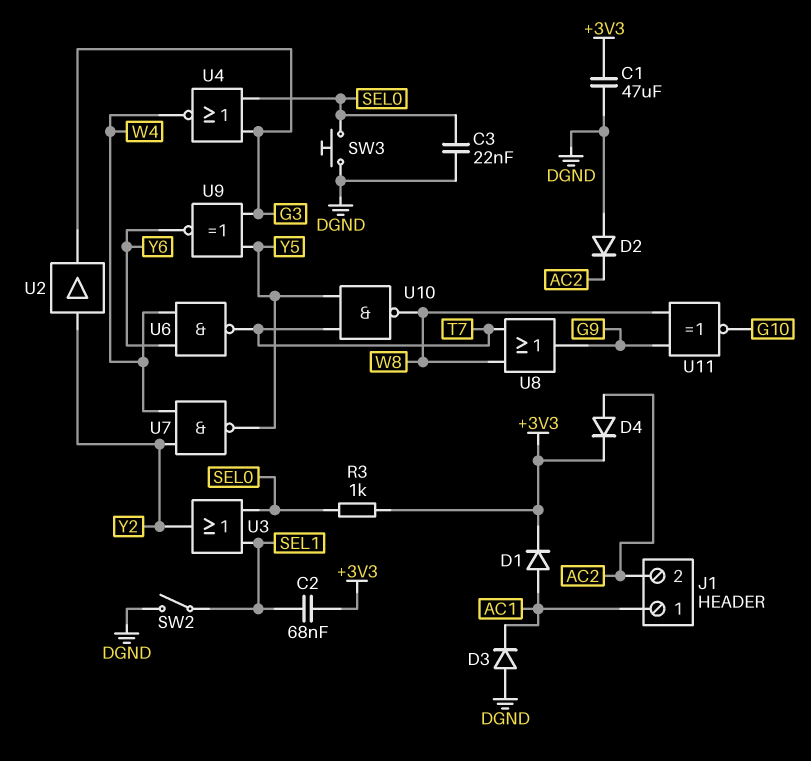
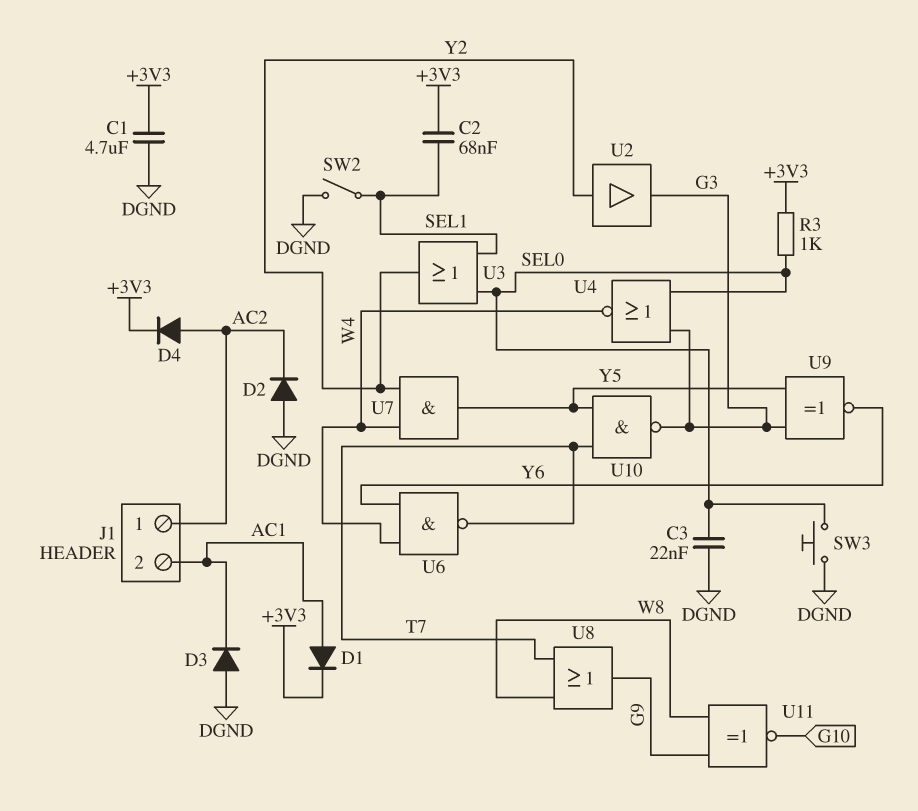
C1: 47uF (+3V3, DGND) -> 4.7uF (+3V3, DGND)
J1 pin 1: AC1 -> AC2
J1 pin 2: AC2 -> AC1
U7: NAND (in W4, in Y2, out Y5) -> AND (in W4, in Y2, out Y5)
U10: NAND (in T7, in Y5, out W8) -> NAND (in T7, in Y5, out G3)

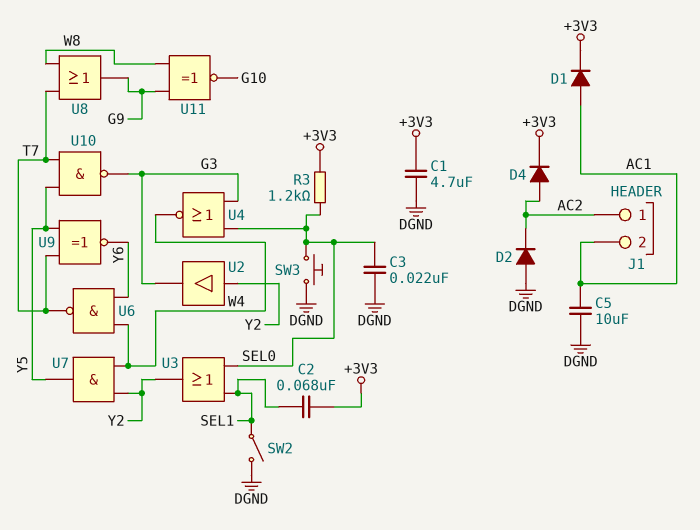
C5: none -> 10uF (AC1, DGND)
D3: diode (A DGND, K AC1) -> none
R3: 1k (+3V3, SEL0) -> 1.2k (+3V3, SEL0)
U9: XNOR (in G3, in Y5, out Y6) -> XNOR (in T7, in Y5, out Y6)

